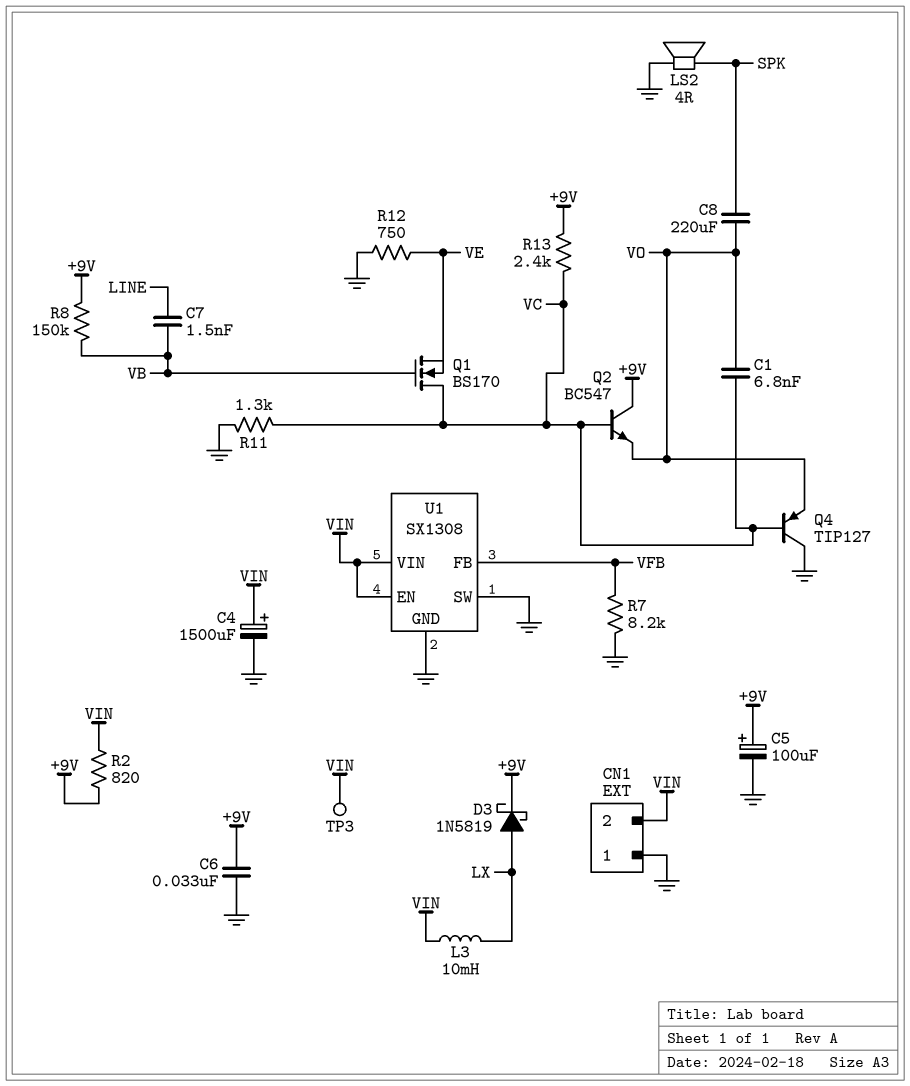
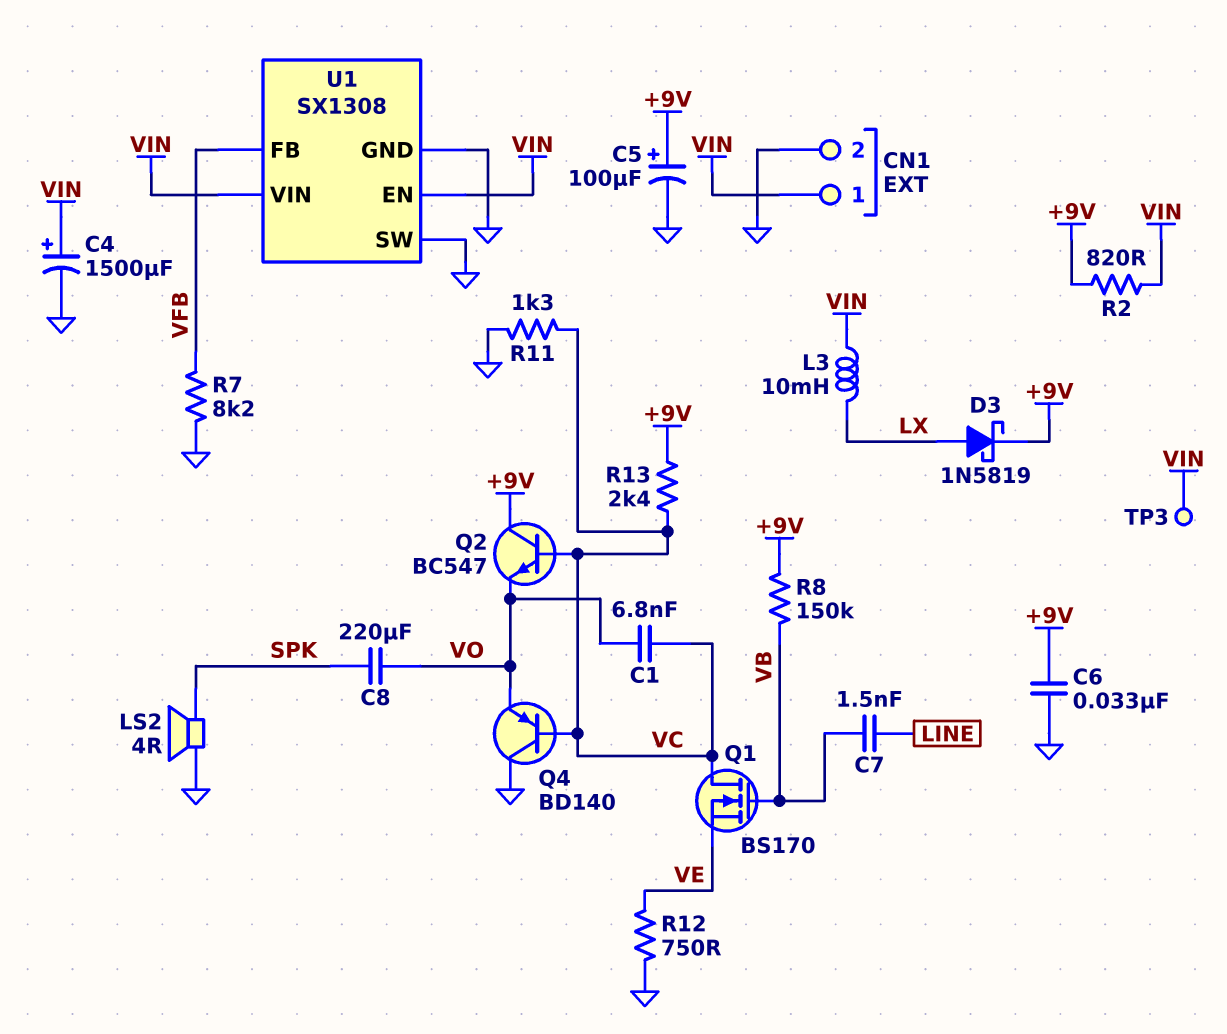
CN1 pin 1: GND -> VIN
CN1 pin 2: VIN -> GND
Q4: PNP TIP127 (B VC, C GND, E VO) -> PNP BD140 (B VC, C GND, E VO)

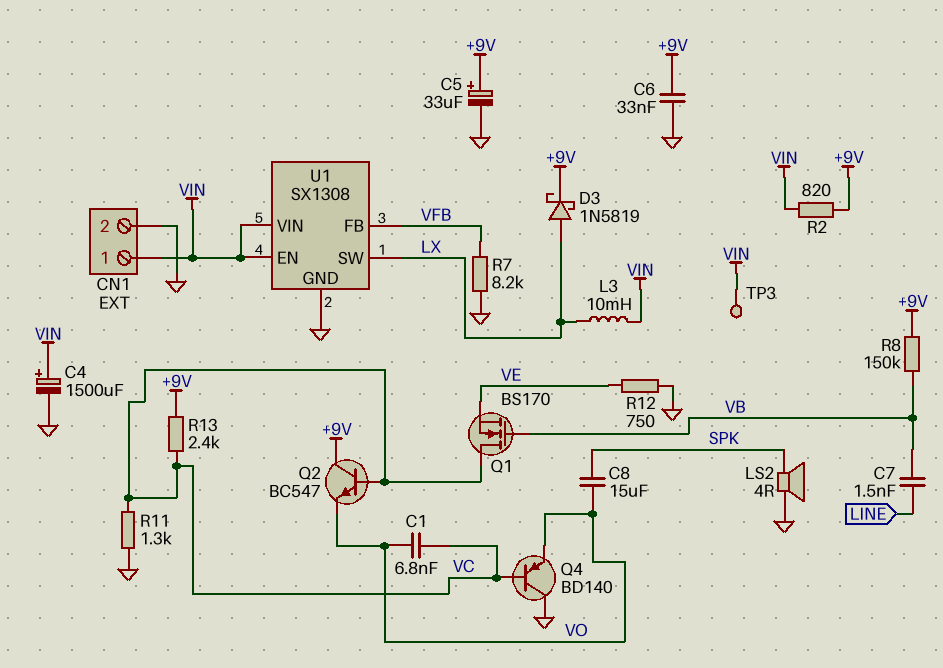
C5: 100uF (plus +9V, minus GND) -> 33uF (plus +9V, minus GND)
C8: 220uF (SPK, VO) -> 15uF (SPK, VO)
U1 pin SW: GND -> LX

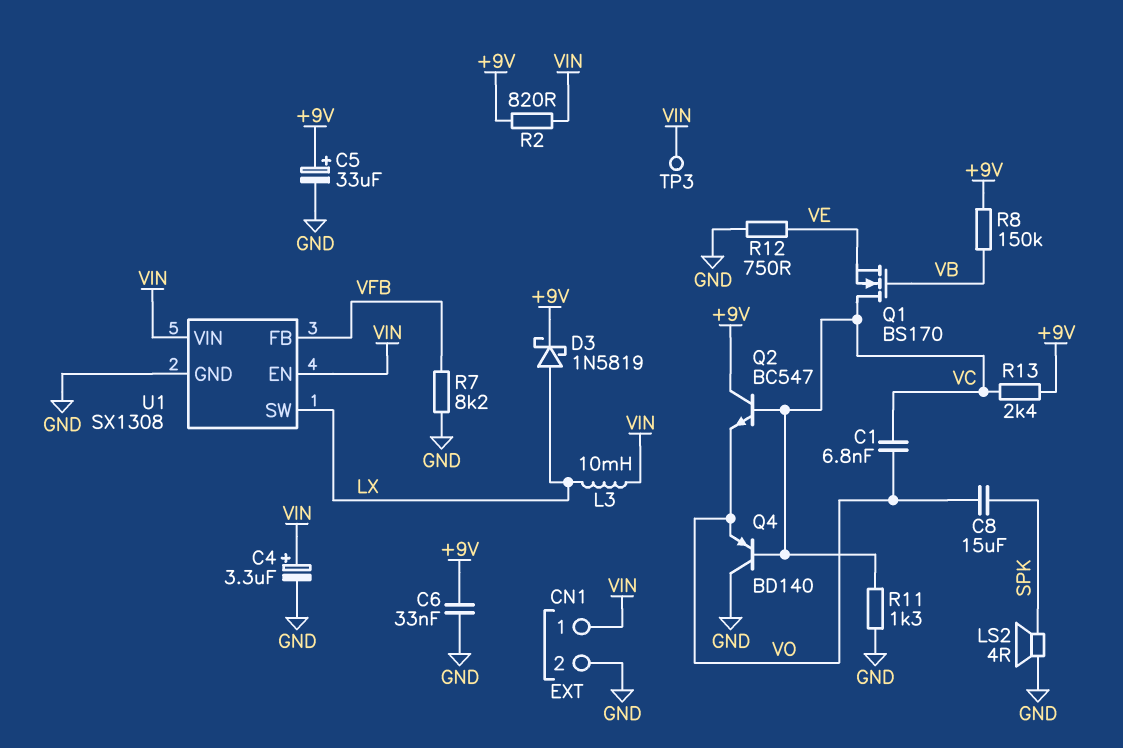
C4: 1500uF (plus VIN, minus GND) -> 3.3uF (plus VIN, minus GND)
C7: 1.5nF (LINE, VB) -> none

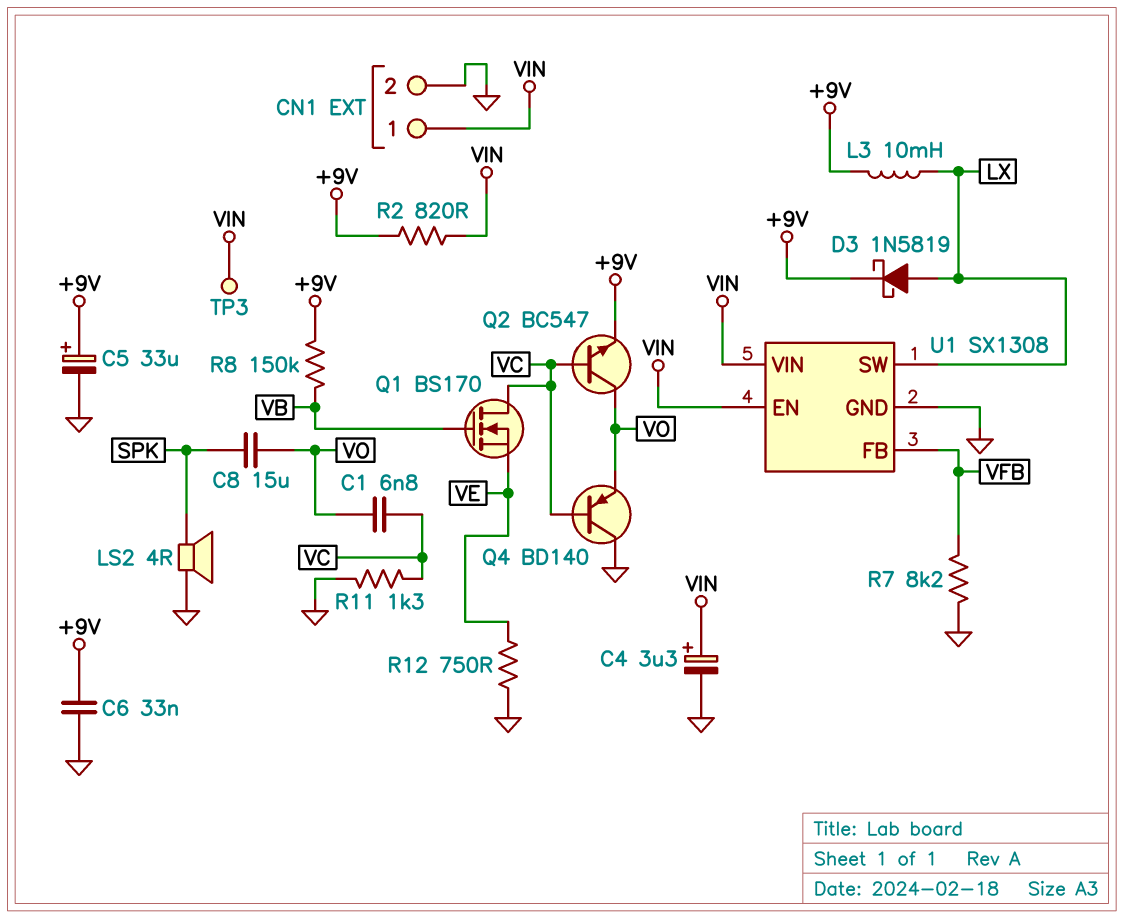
L3: 10mH (LX, VIN) -> 10mH (+9V, LX)
Q2: NPN BC547 (B VC, C +9V, E VO) -> NPN BC547 (B VC, C VO, E +9V)
R13: 2.4k (+9V, VC) -> none

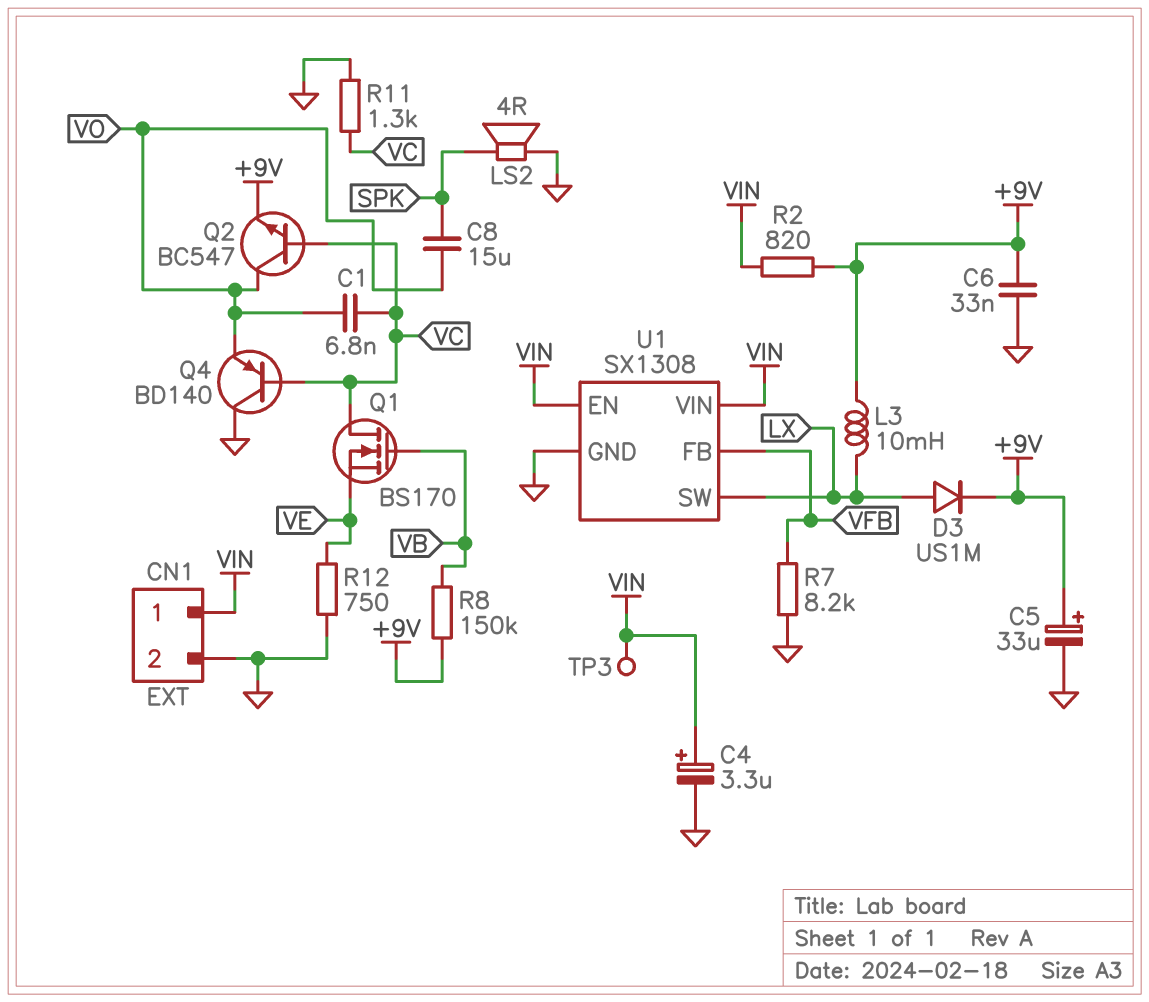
D3: schottky 1N5819 (A LX, K +9V) -> diode US1M (A LX, K +9V)

